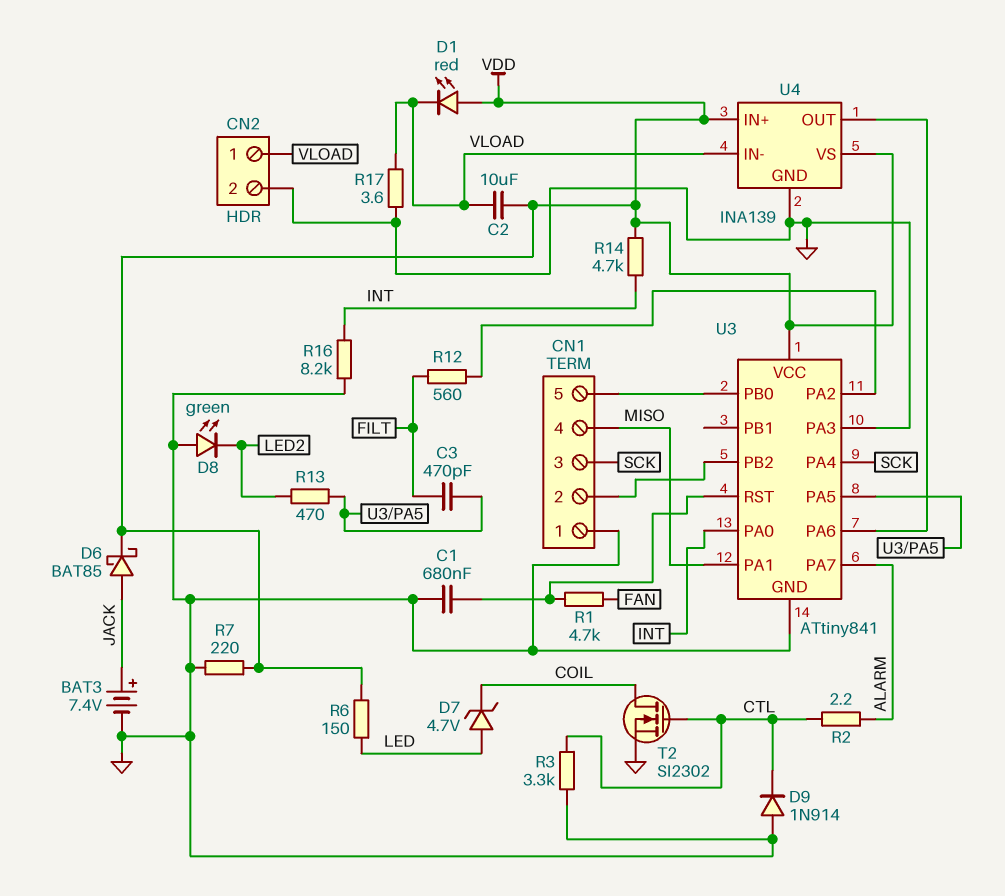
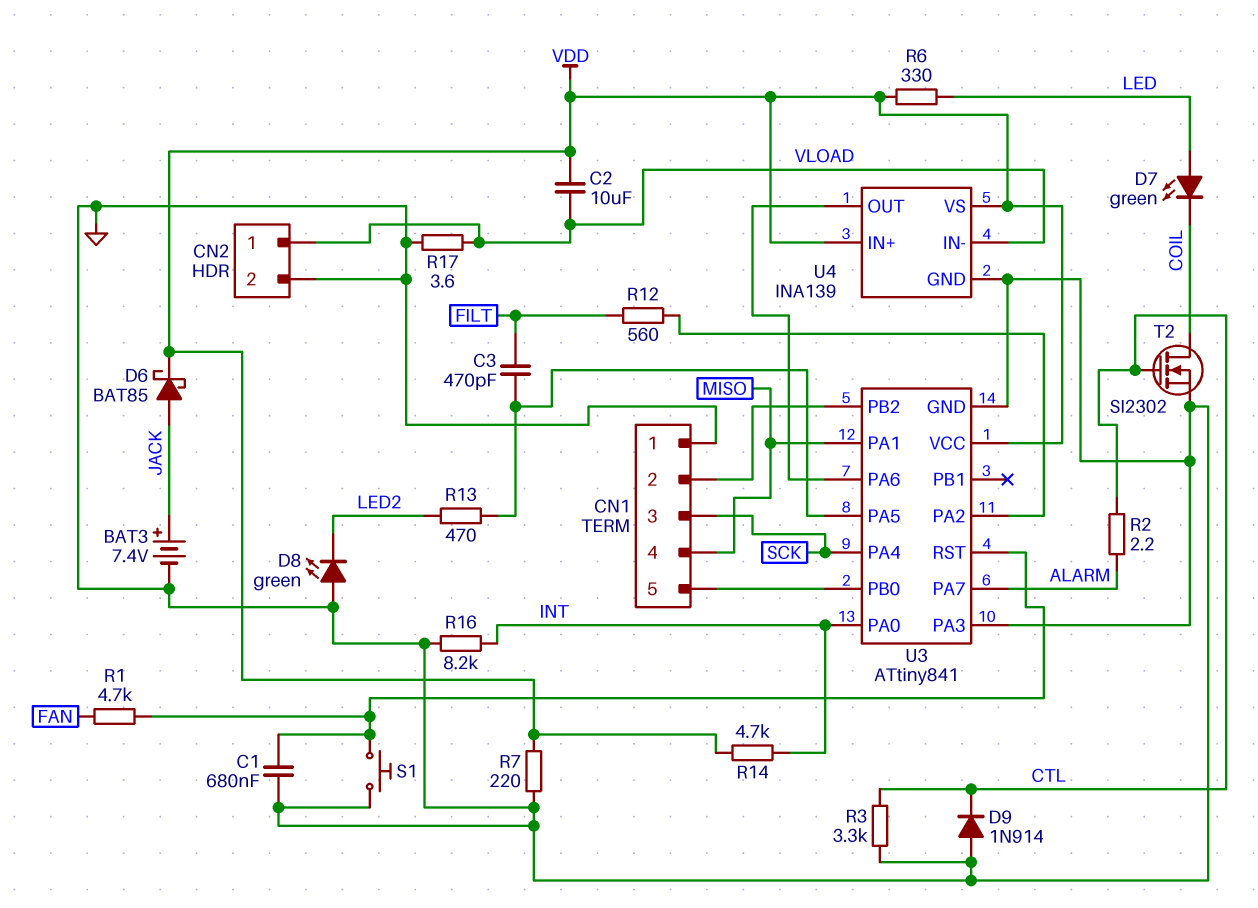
D1: LED red (A VDD, K VLOAD) -> none
D7: zener 4.7V (A LED, K COIL) -> LED green (A LED, K COIL)
R6: 150 (LED, VDD) -> 330 (LED, VDD)
S1: none -> button (GND, U3/RST)

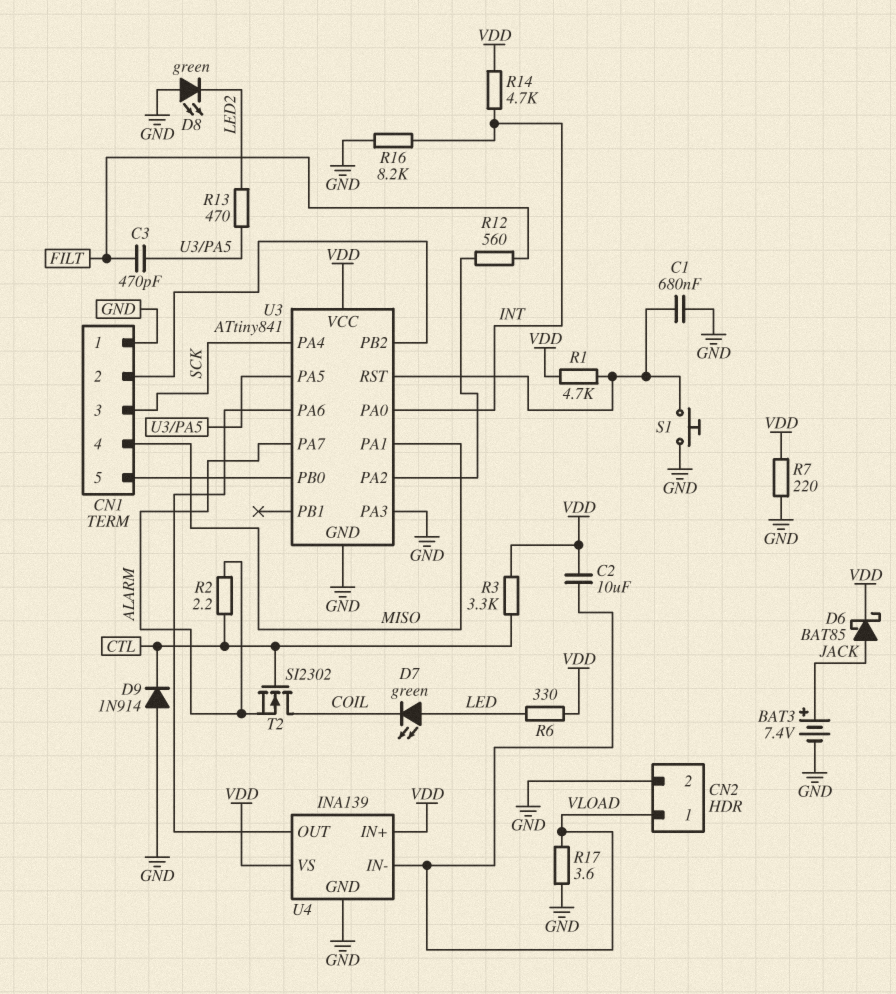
R1: 4.7k (FAN, U3/RST) -> 4.7k (U3/RST, VDD)
R3: 3.3k (CTL, GND) -> 3.3k (CTL, VDD)
T2: NMOS SI2302 (G CTL, D COIL, S GND) -> NMOS SI2302 (G CTL, D COIL, S ALARM)

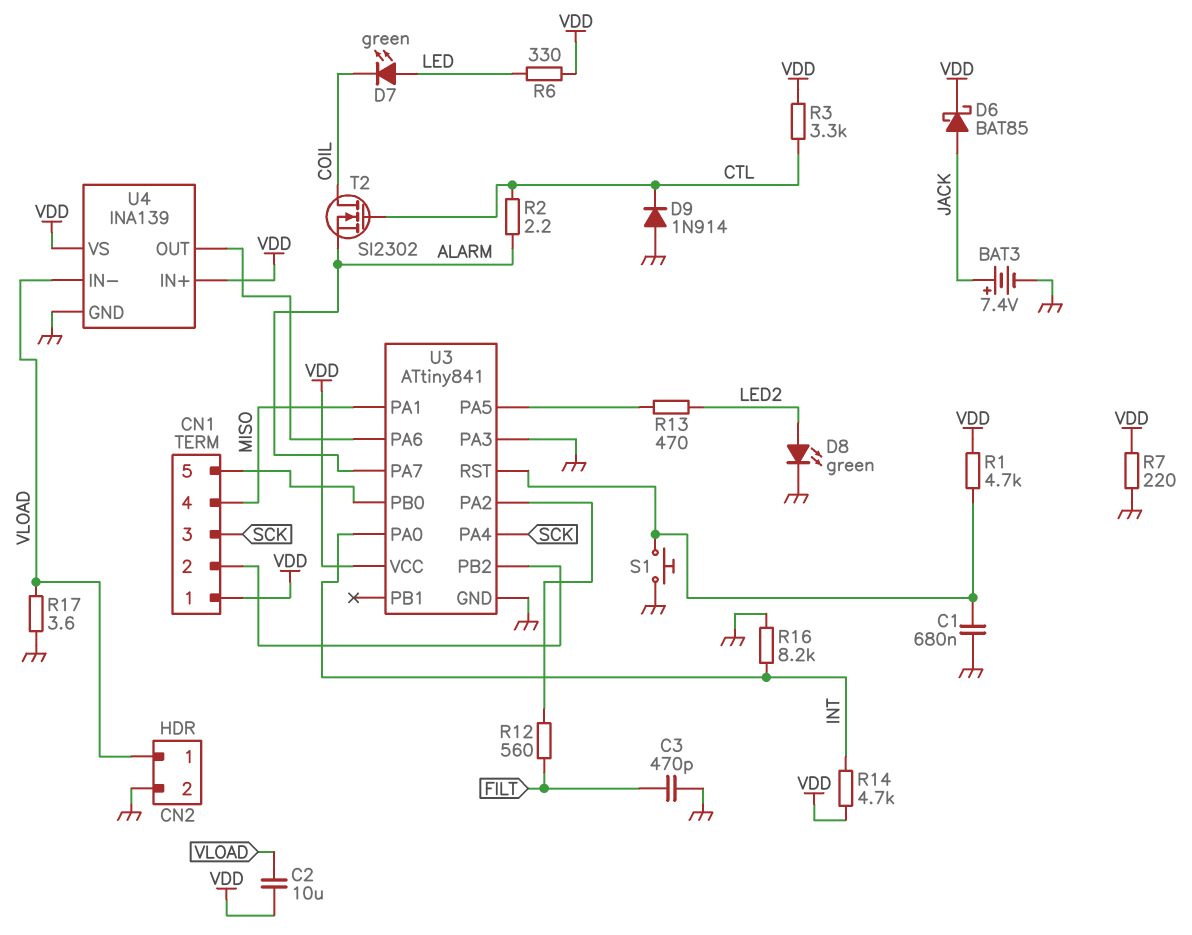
C3: 470pF (FILT, U3/PA5) -> 470pF (FILT, GND)
CN1 pin 1: GND -> VDD
D8: LED green (A GND, K LED2) -> LED green (A LED2, K GND)

